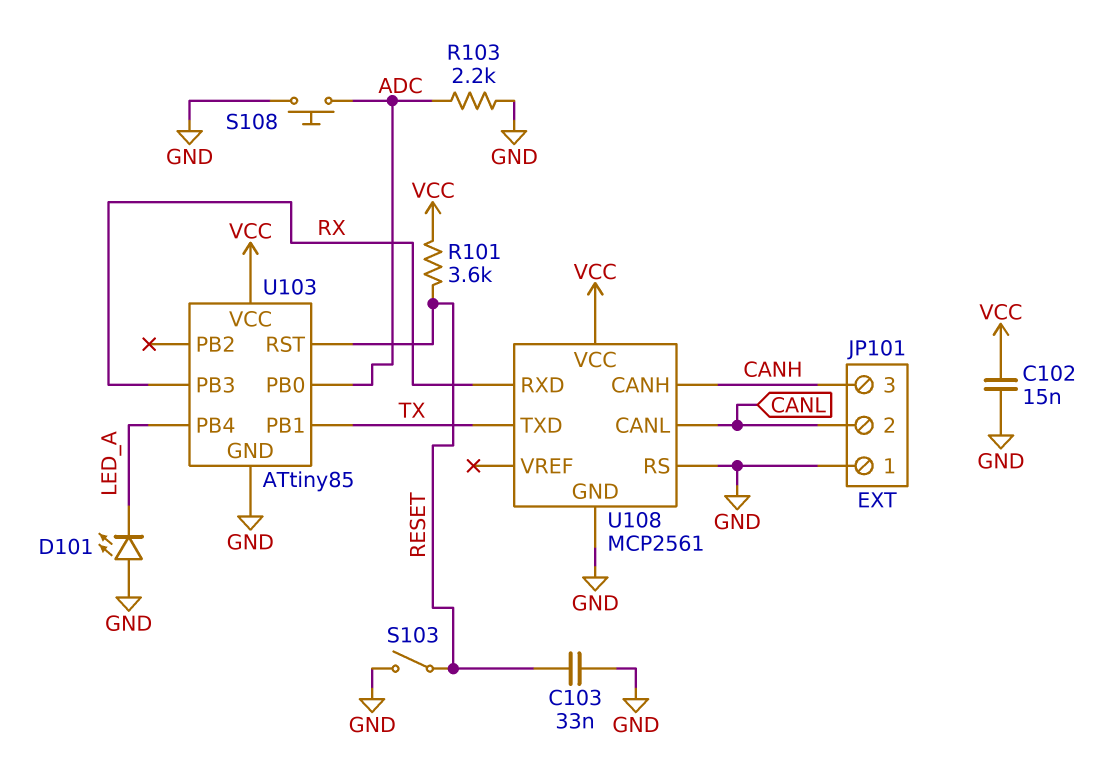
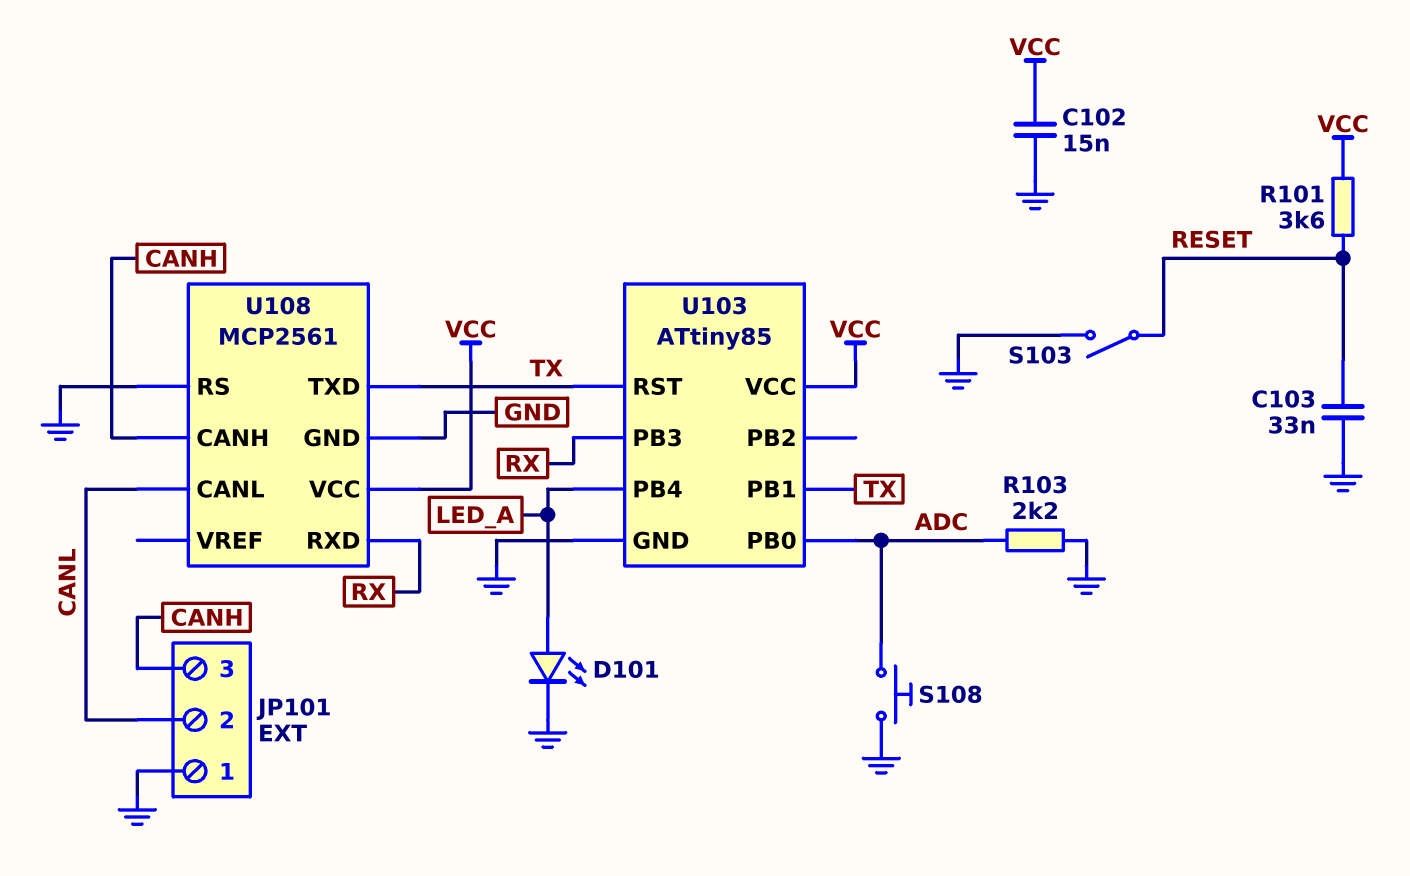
D101: LED (A GND, K LED_A) -> LED (A LED_A, K GND)
U103 pin RST: RESET -> TX

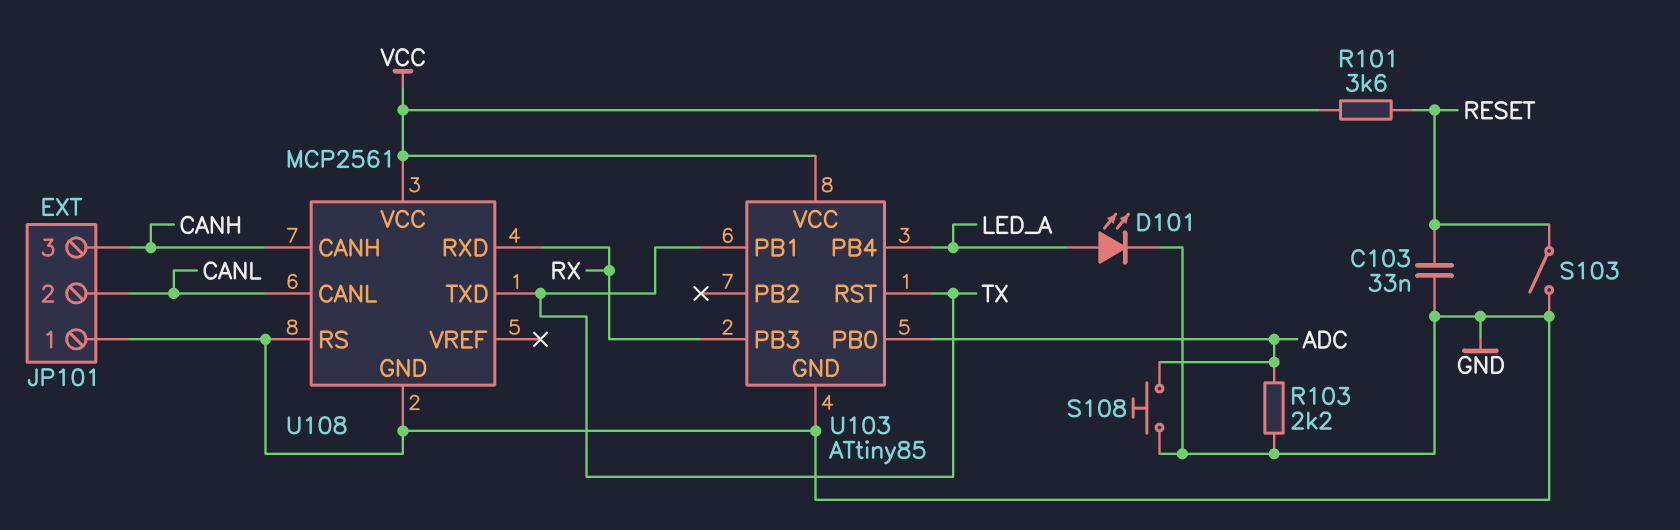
C102: 15nF (GND, VCC) -> none

